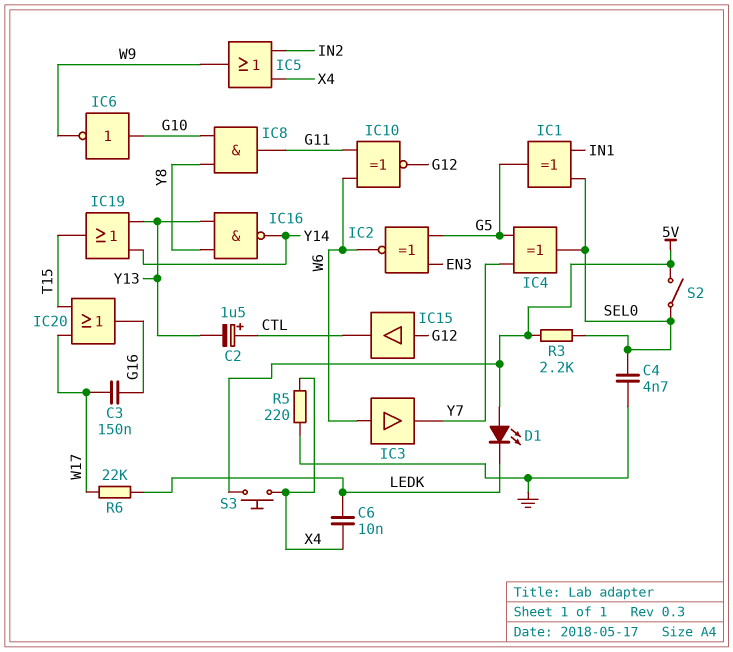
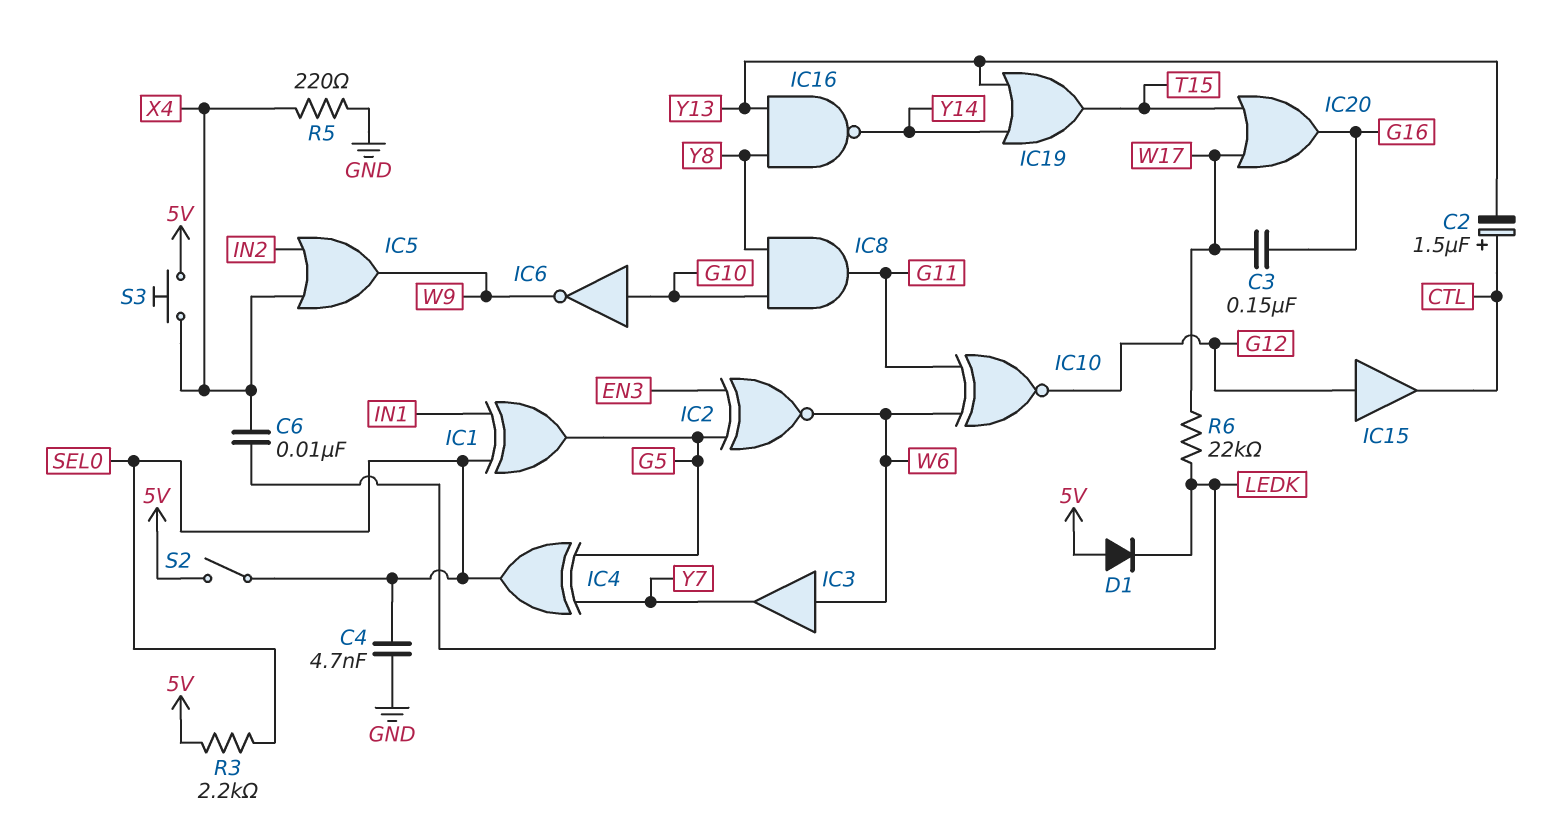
D1: LED (A 5V, K LEDK) -> diode (A 5V, K LEDK)

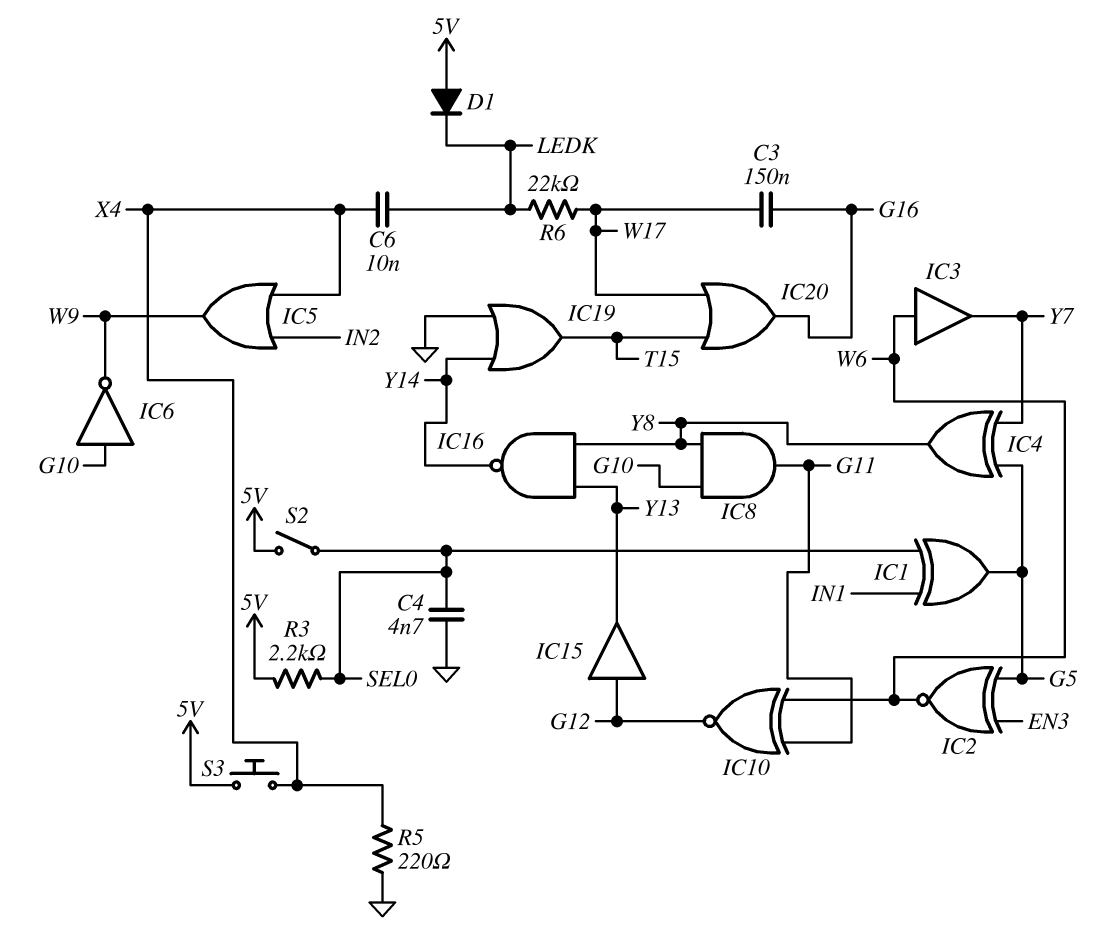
C2: 1.5uF (plus CTL, minus Y13) -> none
IC4: XOR (in G5, in Y7, out SEL0) -> XOR (in G5, in Y7, out Y8)
IC15: buffer (in G12, out CTL) -> buffer (in G12, out Y13)
IC19: OR (in Y13, in Y14, out T15) -> OR (in GND, in Y14, out T15)

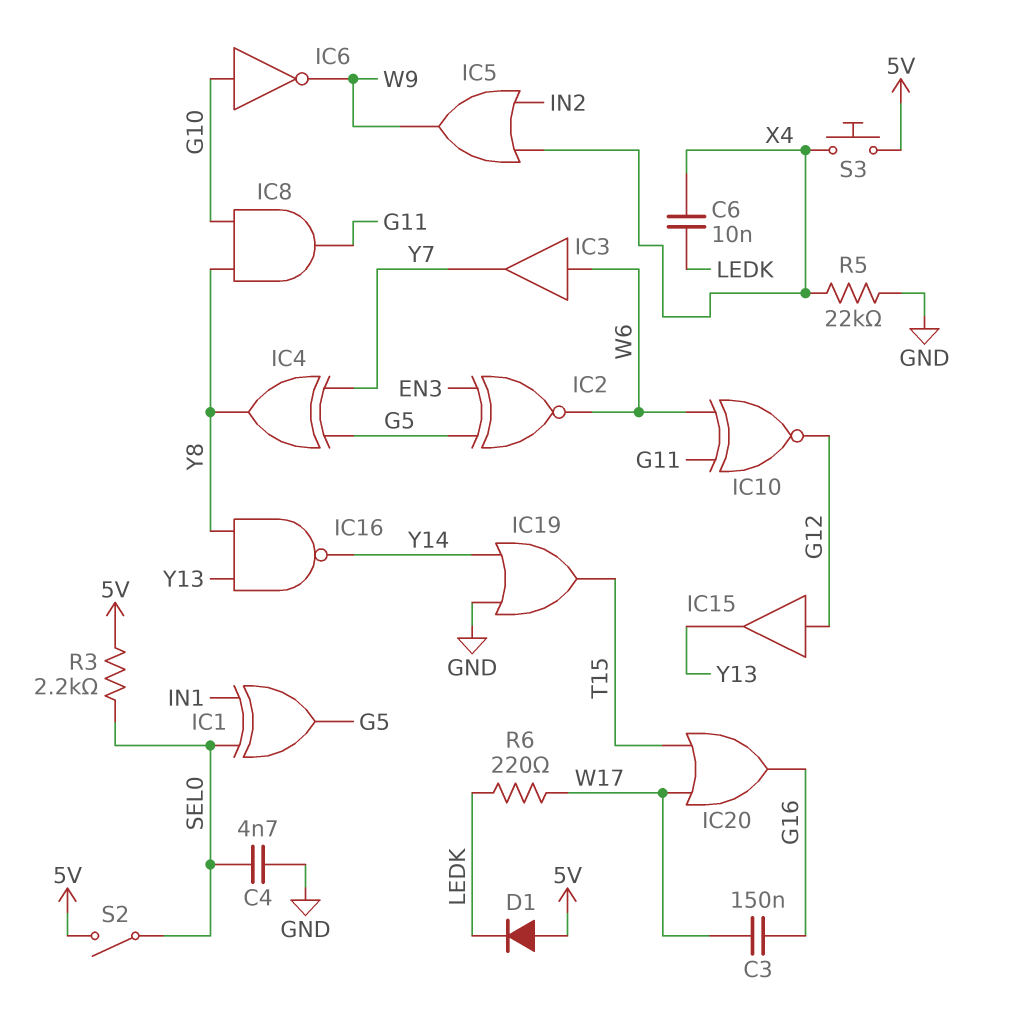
R5: 220 (GND, X4) -> 22k (GND, X4)
R6: 22k (LEDK, W17) -> 220 (LEDK, W17)

